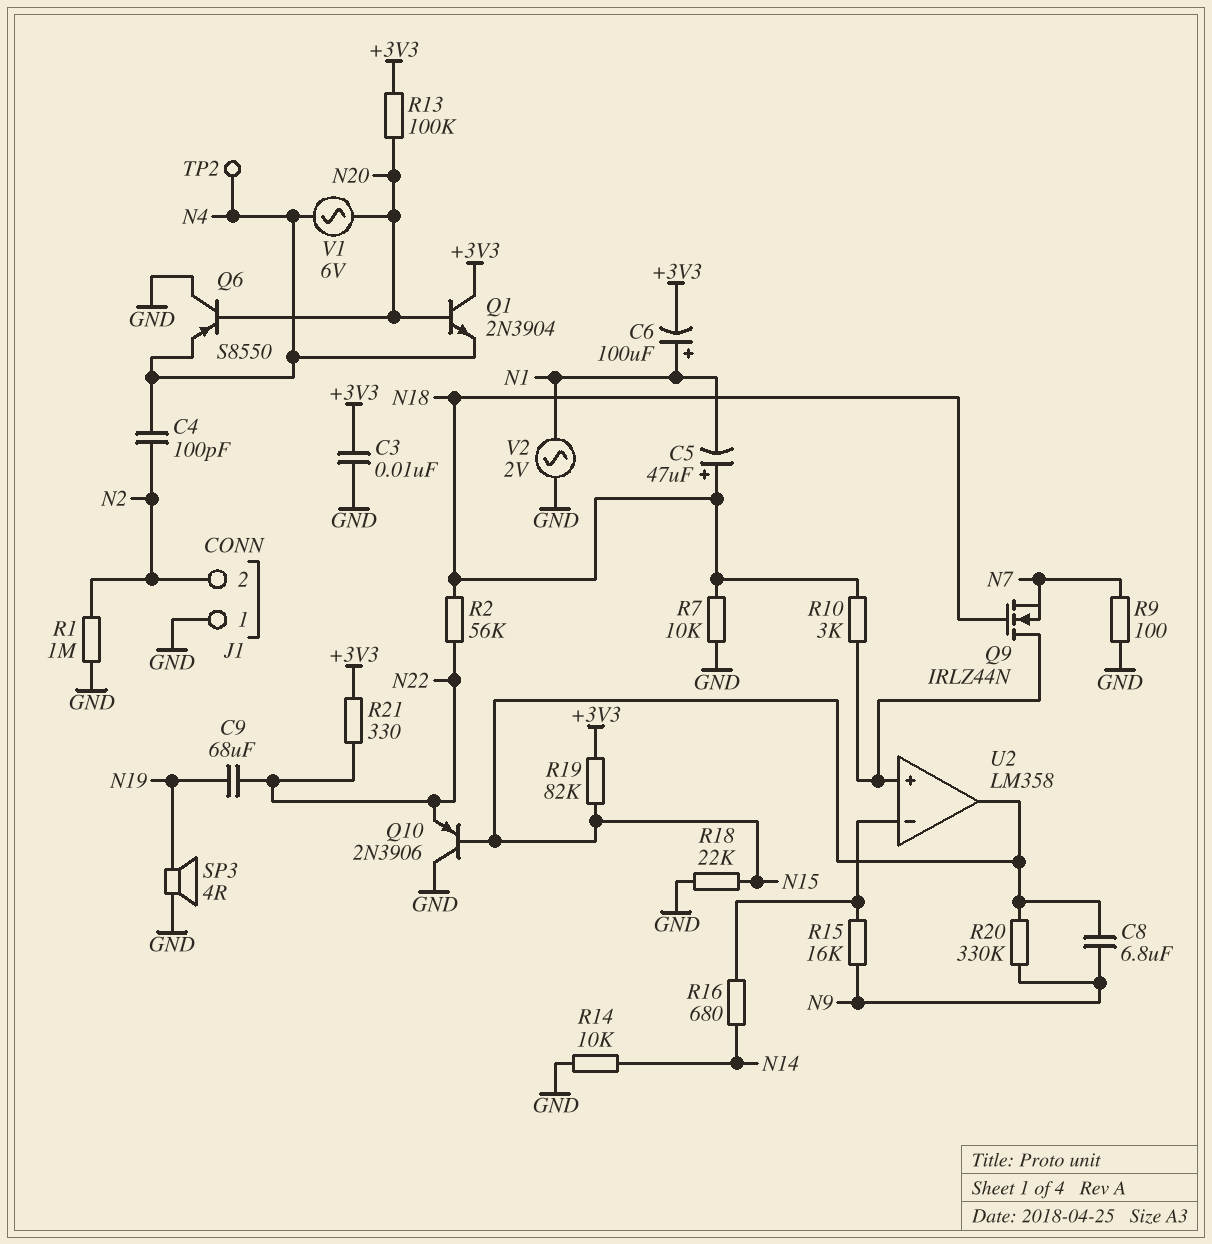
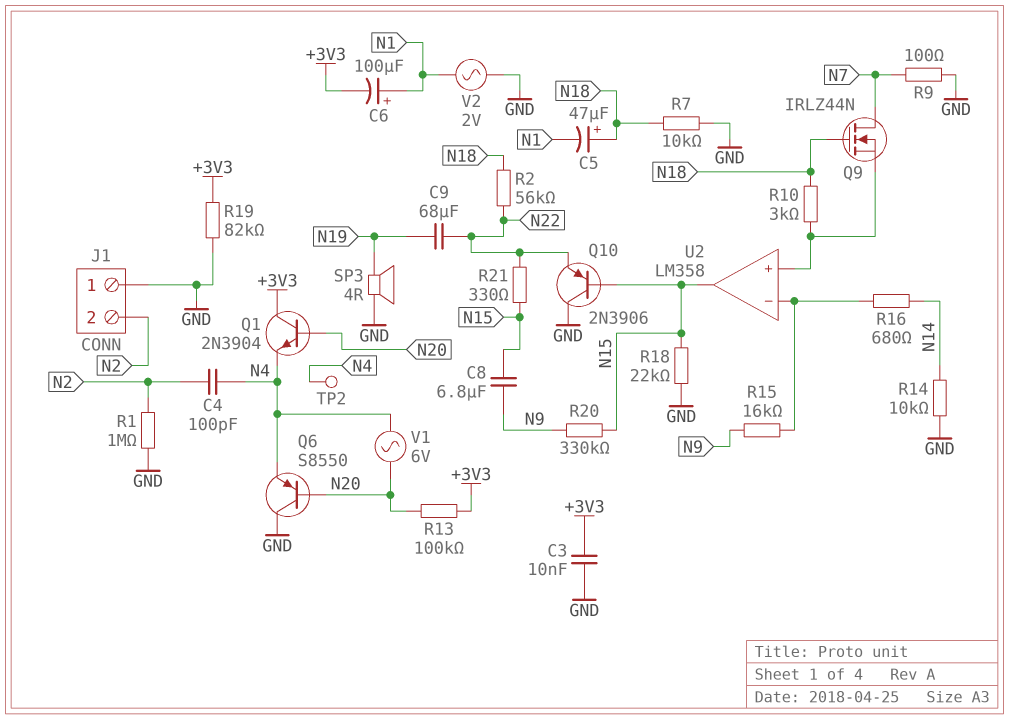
Q9: NMOS IRLZ44N (G N18, D U2/in+, S N7) -> NMOS IRLZ44N (G N18, D N7, S U2/in+)
R19: 82k (+3V3, N15) -> 82k (+3V3, GND)
R21: 330 (+3V3, N22) -> 330 (N15, N22)

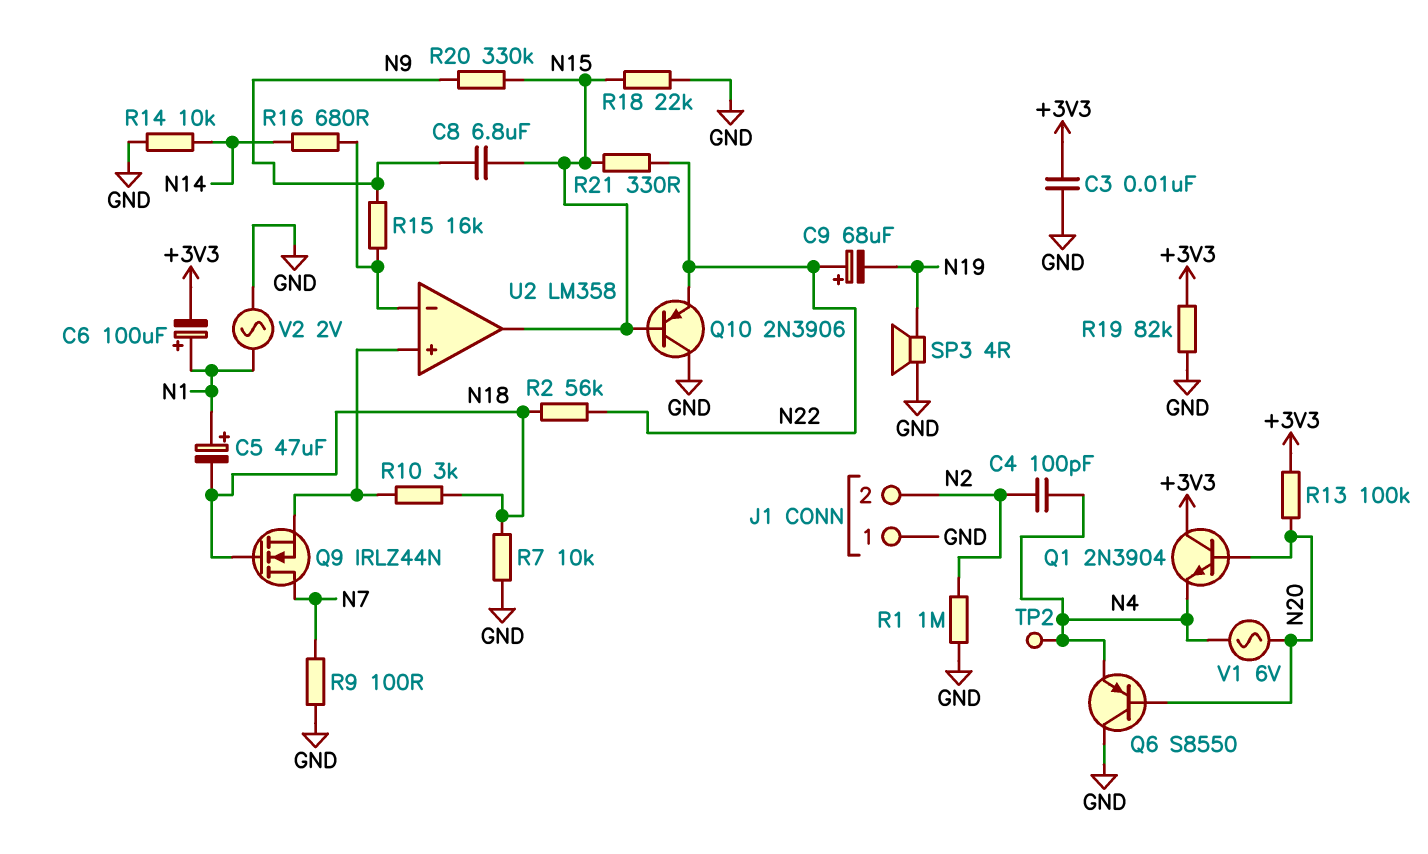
C5: 47uF (plus N18, minus N1) -> 47uF (plus N1, minus N18)
C9: 68uF (N19, N22) -> 68uF (plus N22, minus N19)

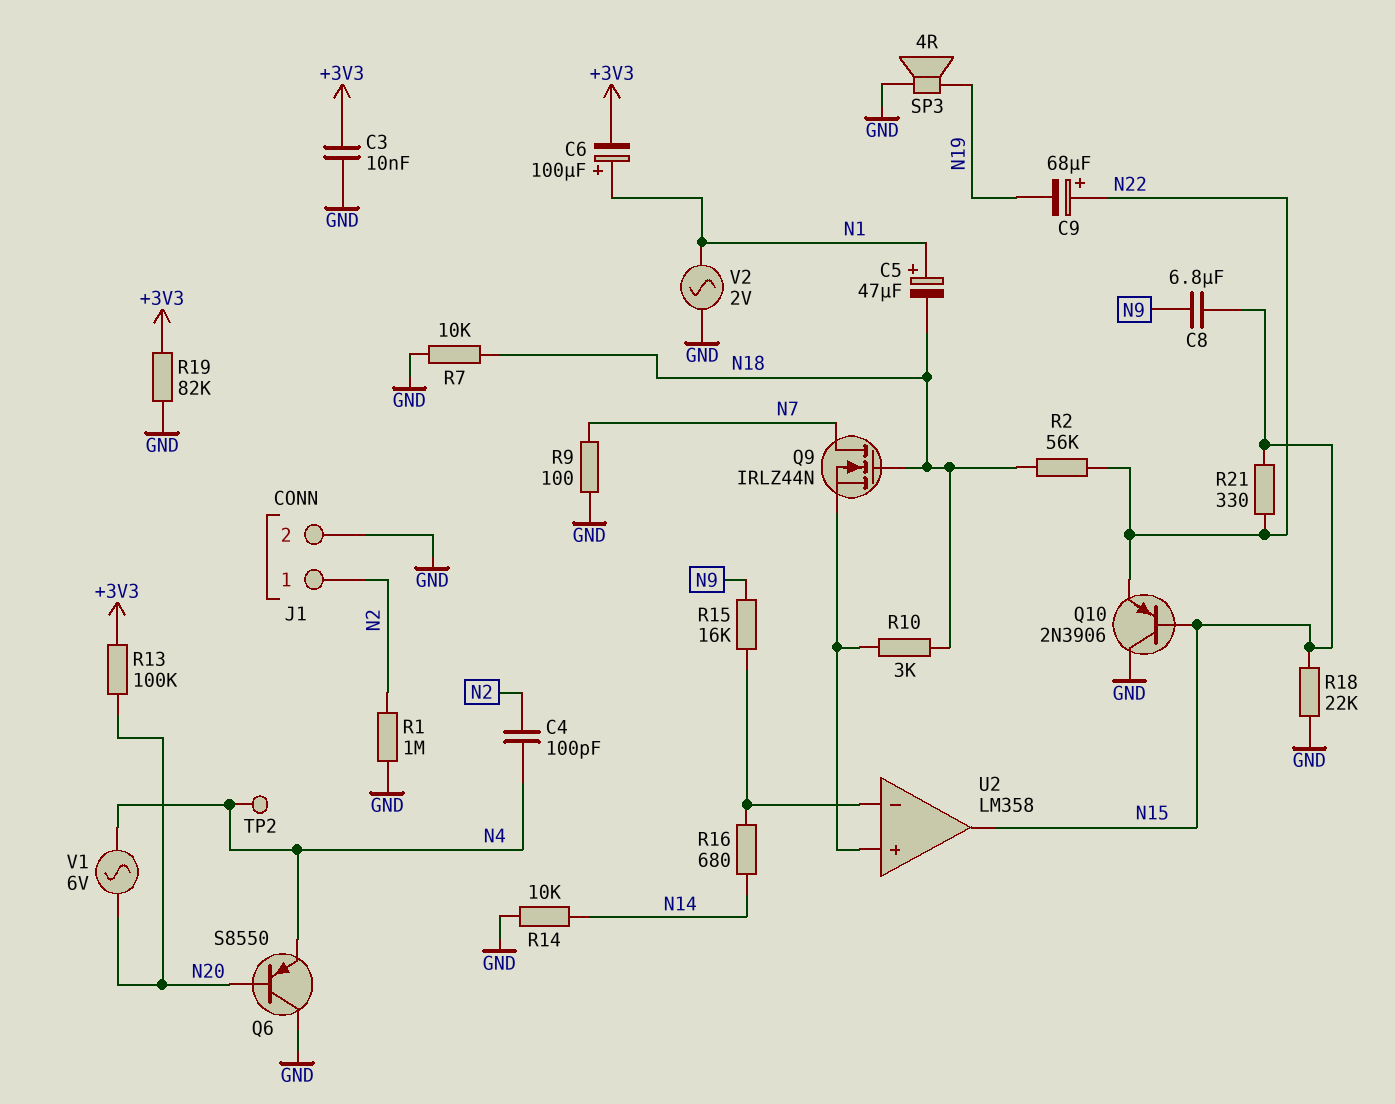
J1 pin 1: GND -> N2
J1 pin 2: N2 -> GND
Q1: NPN 2N3904 (B N20, C +3V3, E N4) -> none
R20: 330k (N9, N15) -> none

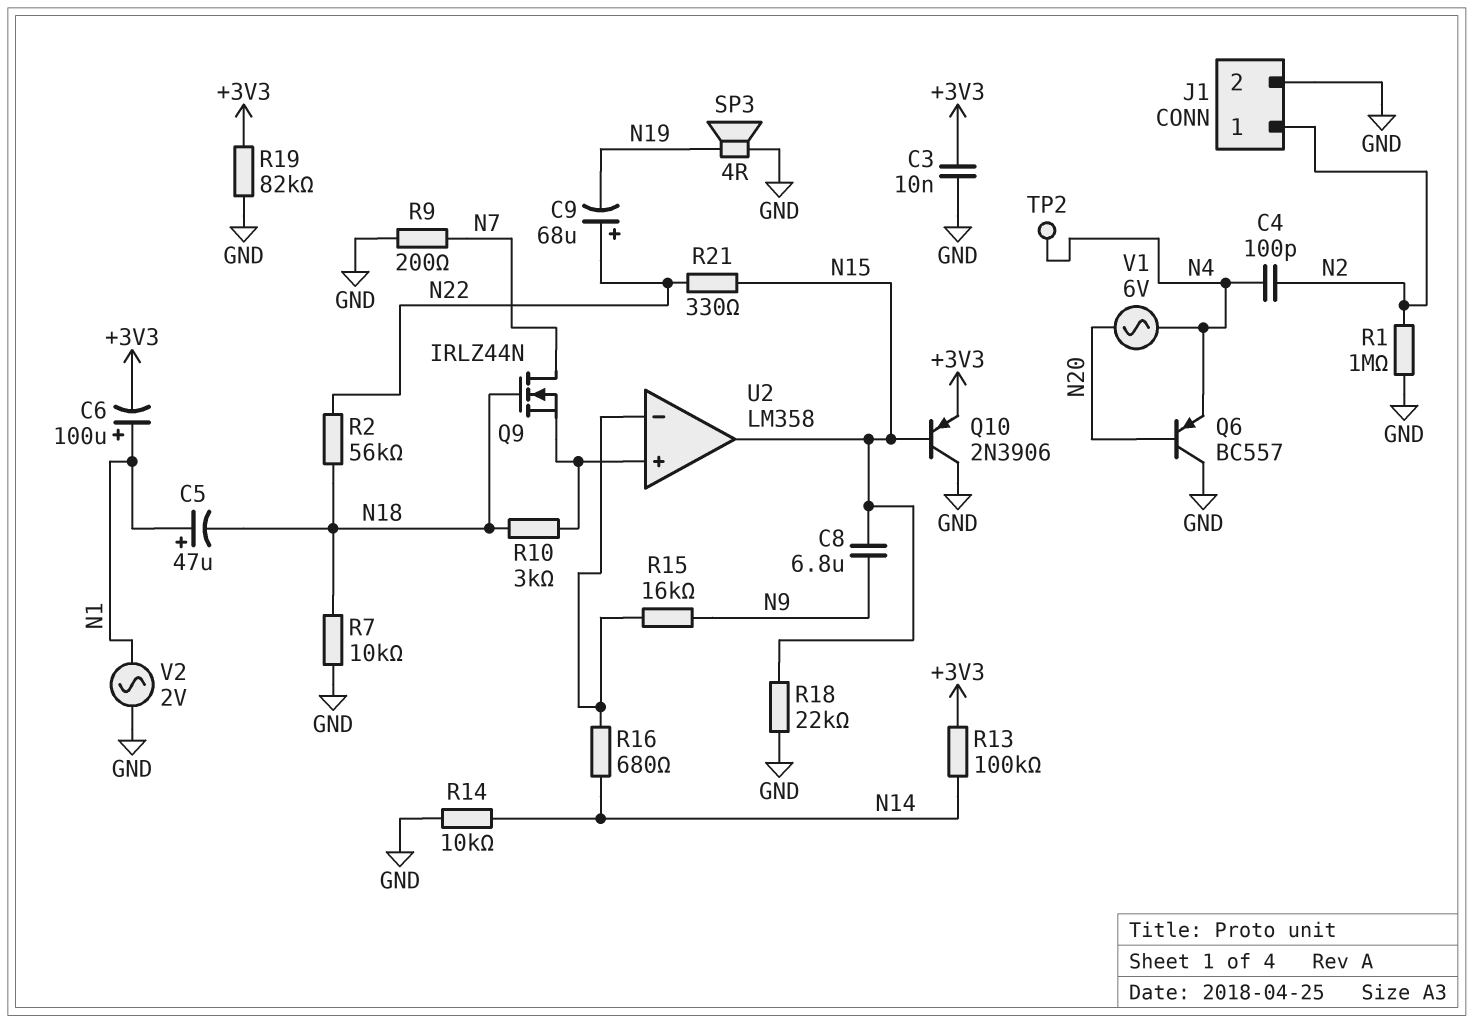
Q6: PNP S8550 (B N20, C GND, E N4) -> PNP BC557 (B N20, C GND, E N4)
Q10: PNP 2N3906 (B N15, C GND, E N22) -> PNP 2N3906 (B N15, C GND, E +3V3)
R9: 100 (GND, N7) -> 200 (GND, N7)
R13: 100k (+3V3, N20) -> 100k (+3V3, N14)

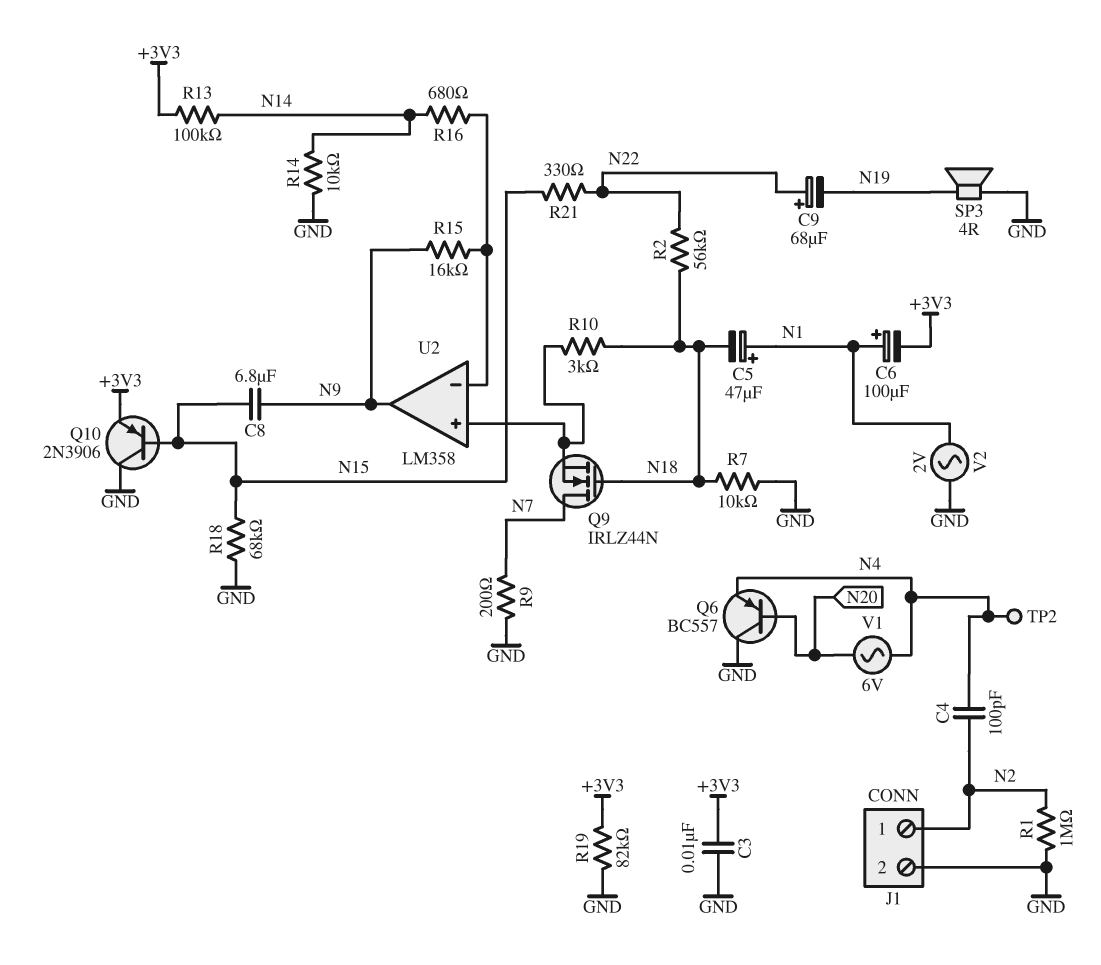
R18: 22k (GND, N15) -> 68k (GND, N15)
U2 pin out: N15 -> N9

